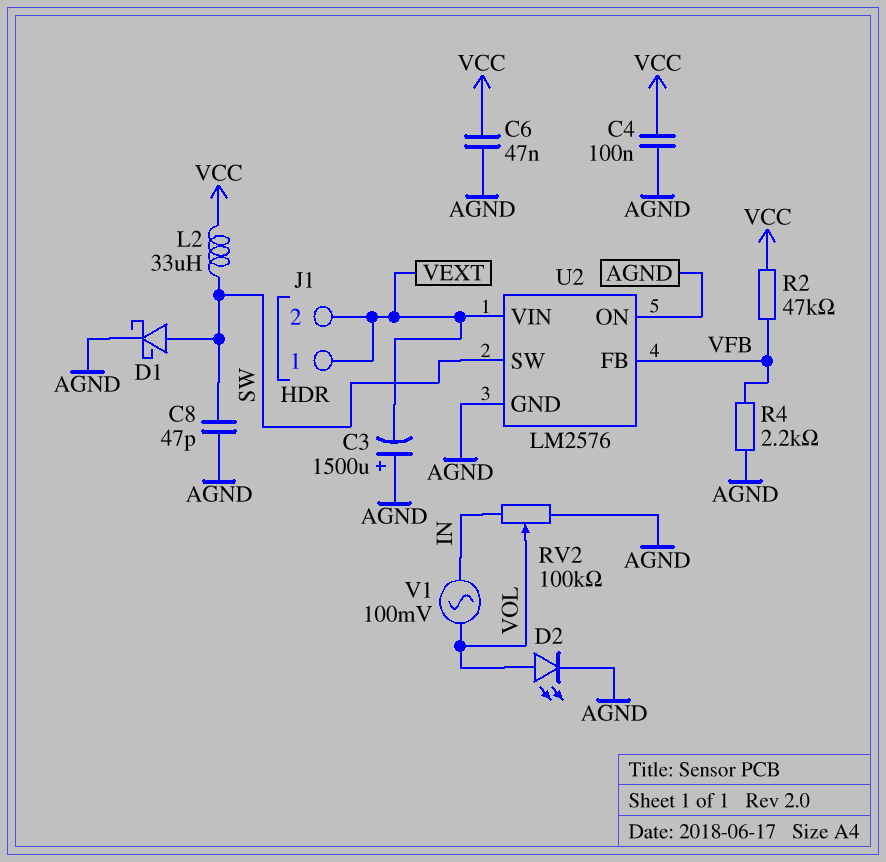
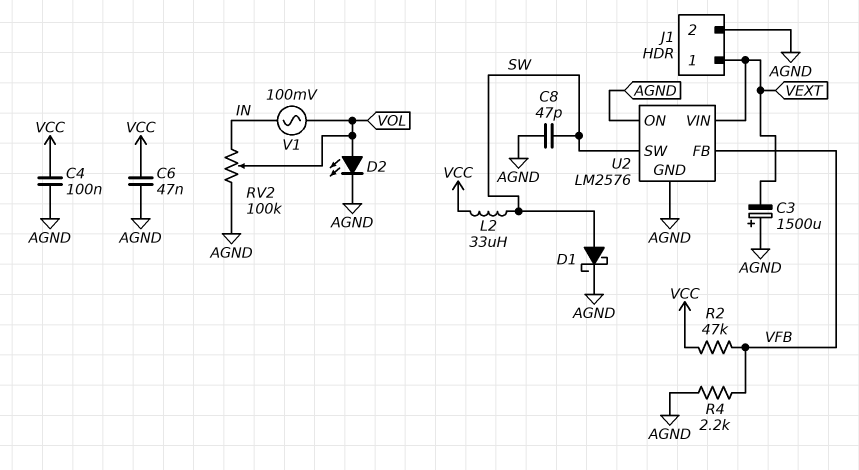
J1 pin 2: VEXT -> AGND

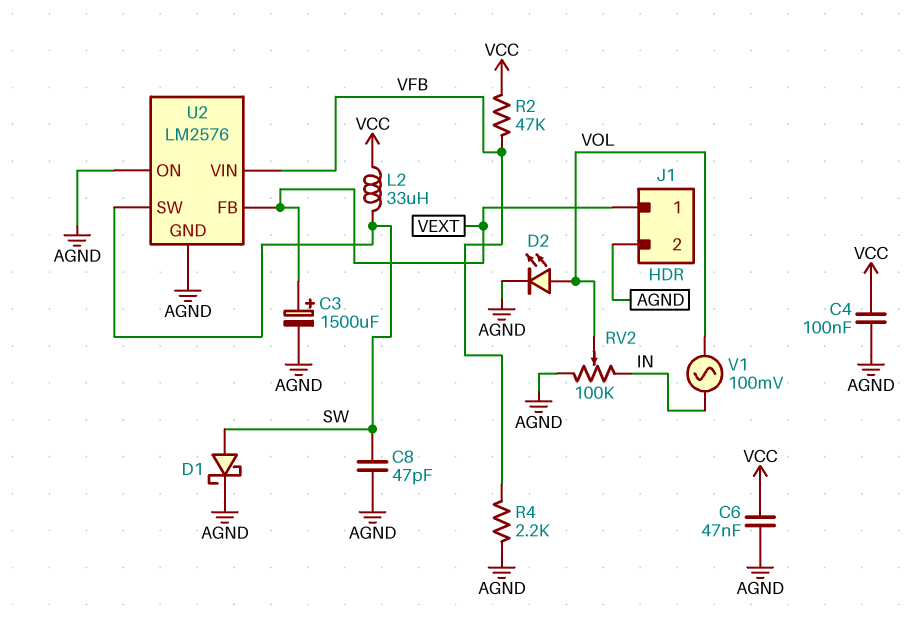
C3: 1500uF (plus AGND, minus VEXT) -> 1500uF (plus VEXT, minus AGND)
U2 pin FB: VFB -> VEXT
U2 pin VIN: VEXT -> VFB

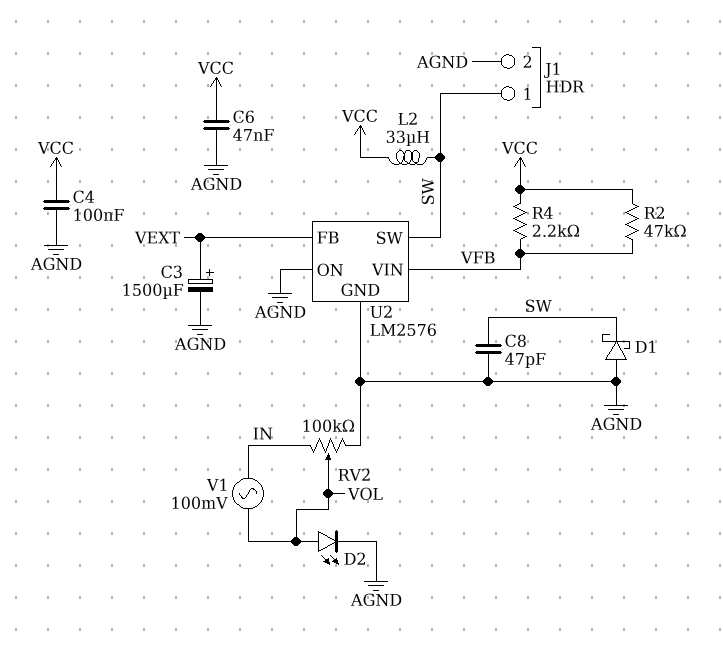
D1: schottky (A SW, K AGND) -> schottky (A AGND, K SW)
J1 pin 1: VEXT -> SW
R4: 2.2k (AGND, VFB) -> 2.2k (VCC, VFB)

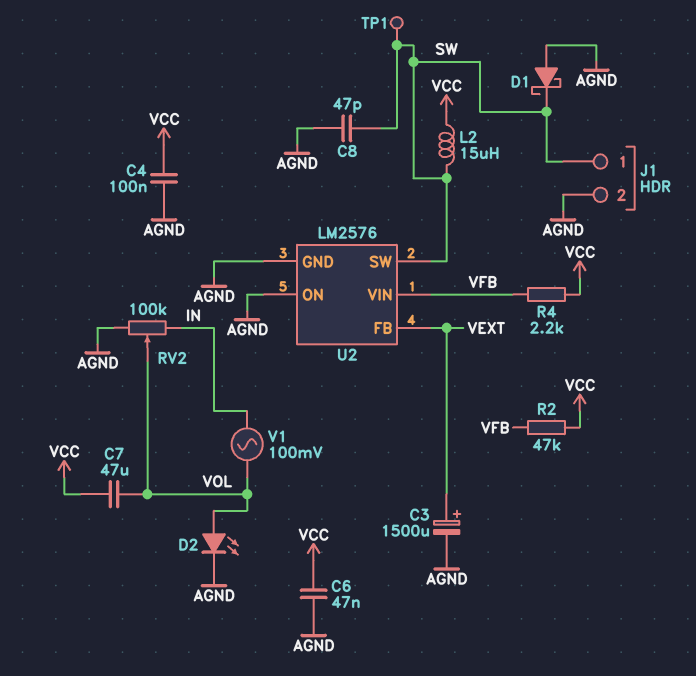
C7: none -> 47uF (VCC, VOL)
L2: 33uH (SW, VCC) -> 15uH (SW, VCC)
TP1: none -> test point (SW)

